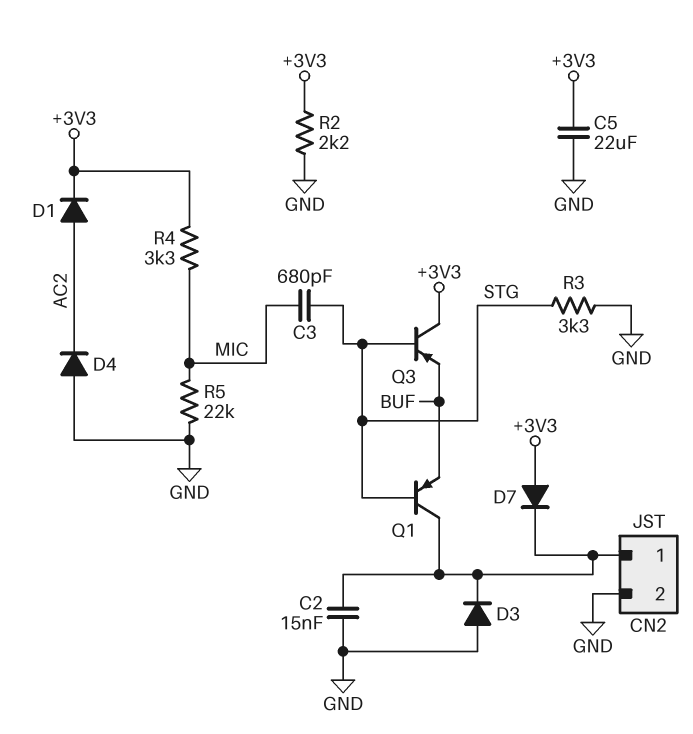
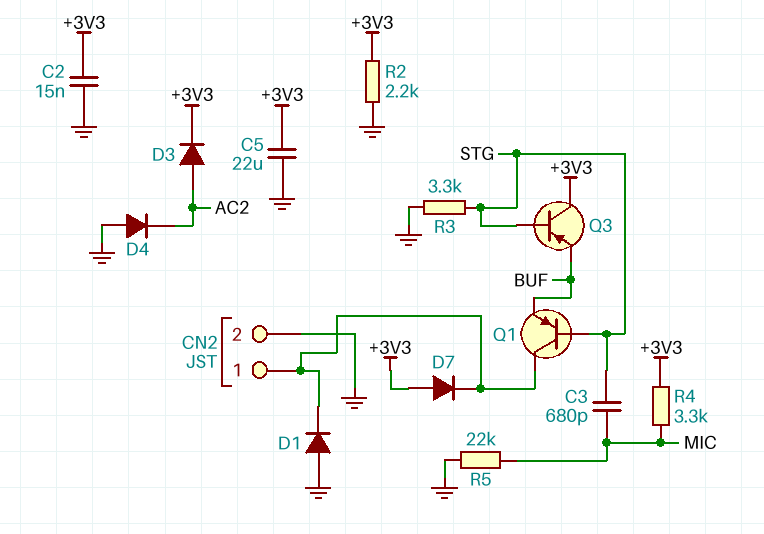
C2: 15nF (CN2/1, GND) -> 15nF (+3V3, GND)
D1: diode (A AC2, K +3V3) -> diode (A GND, K CN2/1)
D3: diode (A GND, K CN2/1) -> diode (A AC2, K +3V3)

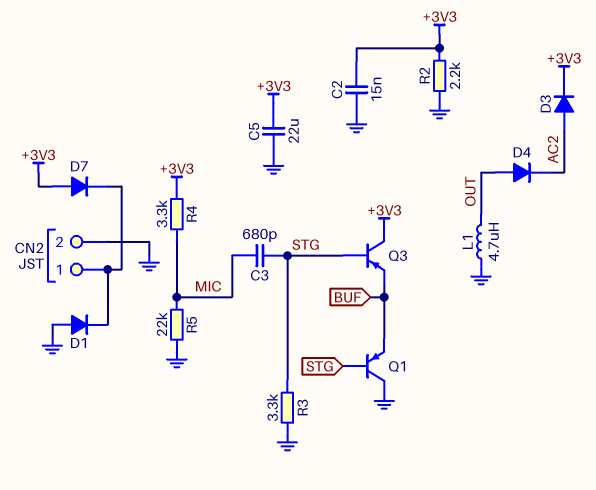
D4: diode (A GND, K AC2) -> diode (A OUT, K AC2)
L1: none -> 4.7uH (GND, OUT)
Q1: PNP (B STG, C CN2/1, E BUF) -> PNP (B STG, C GND, E BUF)

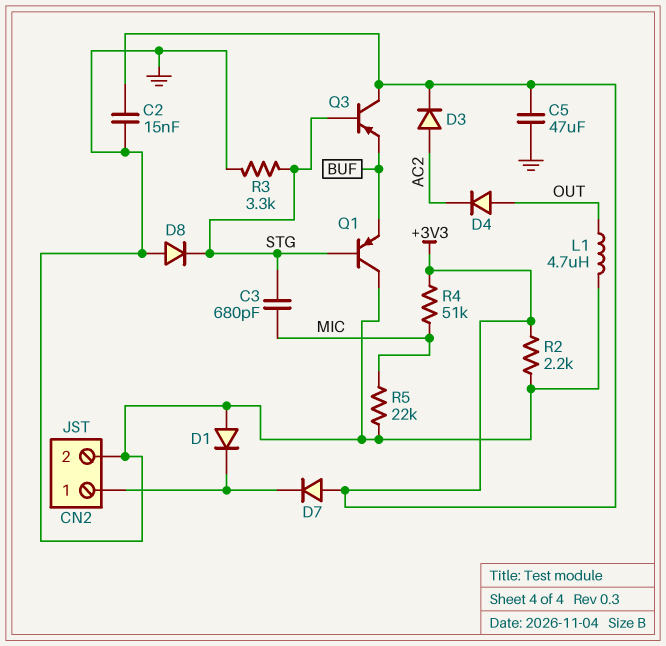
C5: 22uF (+3V3, GND) -> 47uF (+3V3, GND)
D8: none -> diode (A GND, K STG)
R4: 3.3k (+3V3, MIC) -> 51k (+3V3, MIC)

